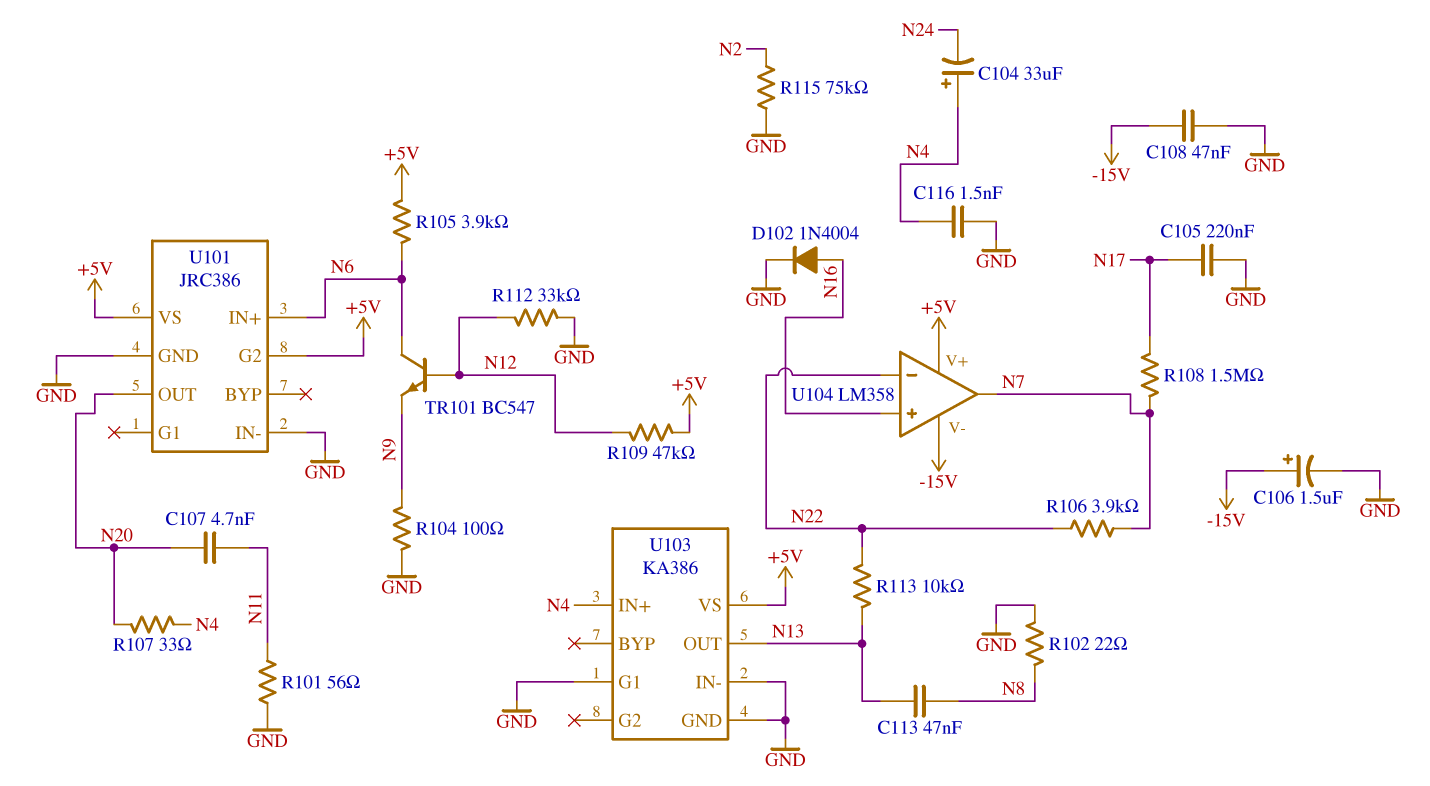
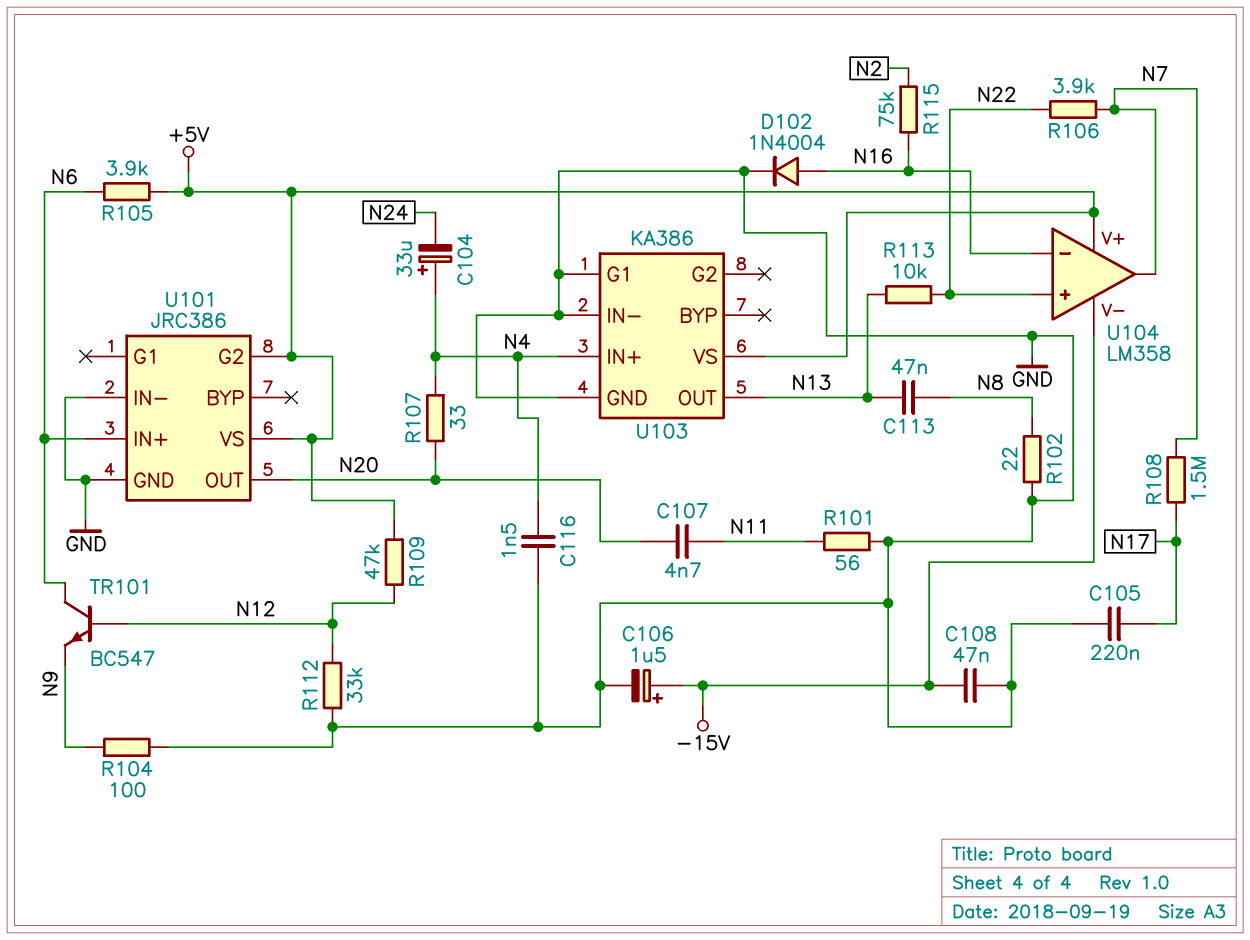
R115: 75k (GND, N2) -> 75k (N2, N16)
U104 pin in+: N16 -> N22
U104 pin in-: N22 -> N16

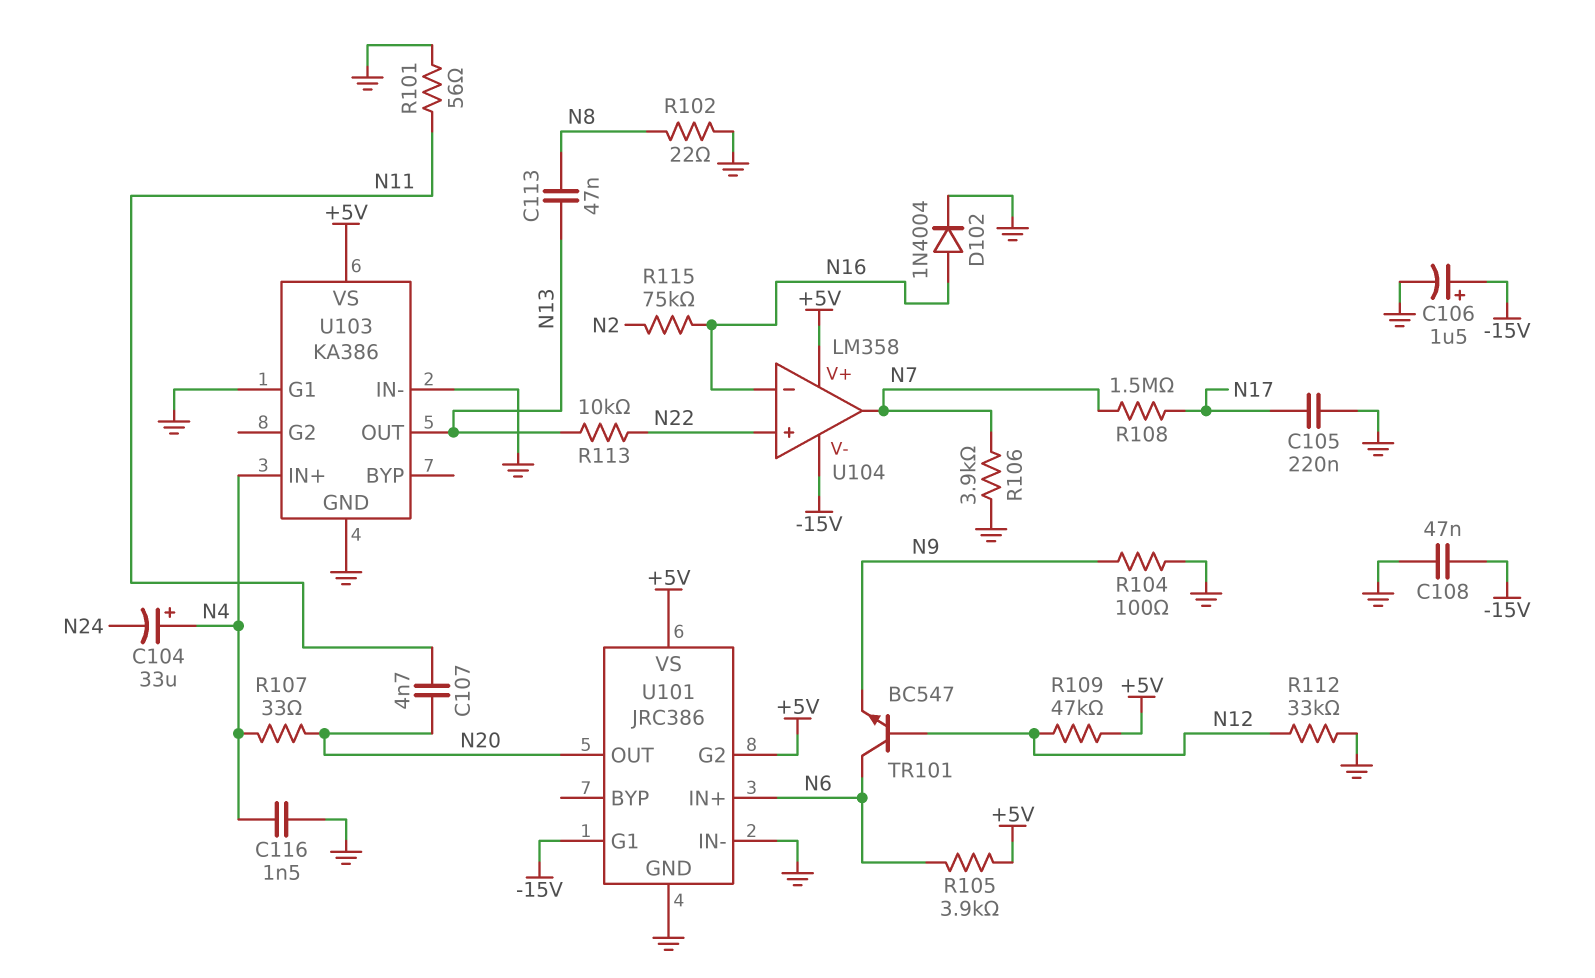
R106: 3.9k (N7, N22) -> 3.9k (GND, N7)
U101 pin G1: none -> -15V

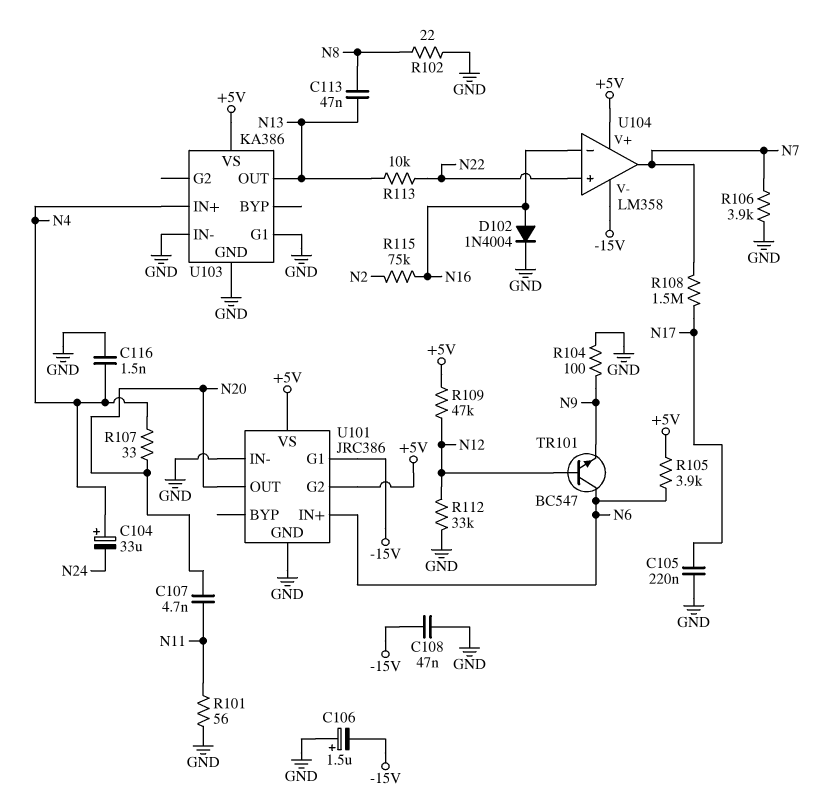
C106: 1.5uF (plus -15V, minus GND) -> 1.5uF (plus GND, minus -15V)

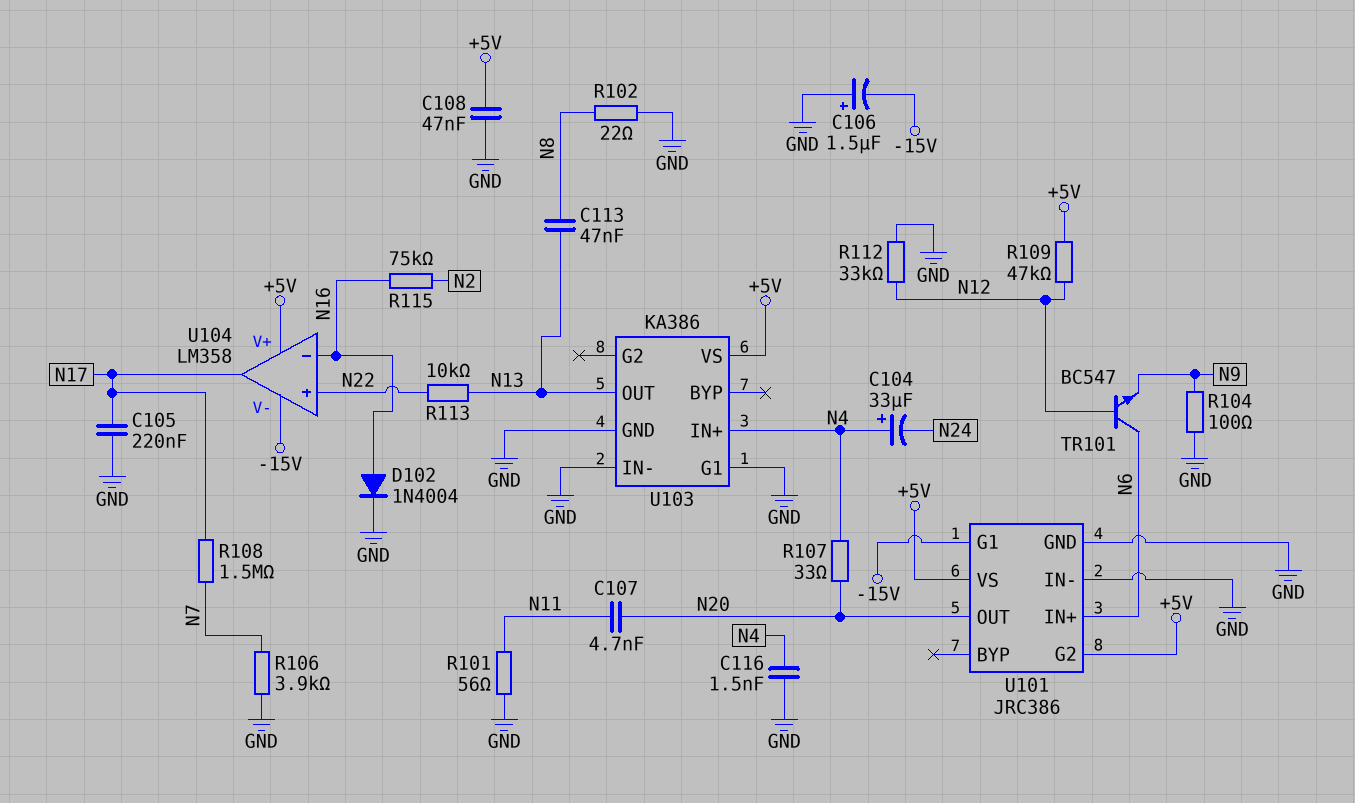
C108: 47nF (-15V, GND) -> 47nF (+5V, GND)
R105: 3.9k (+5V, N6) -> none
U104 pin out: N7 -> N17

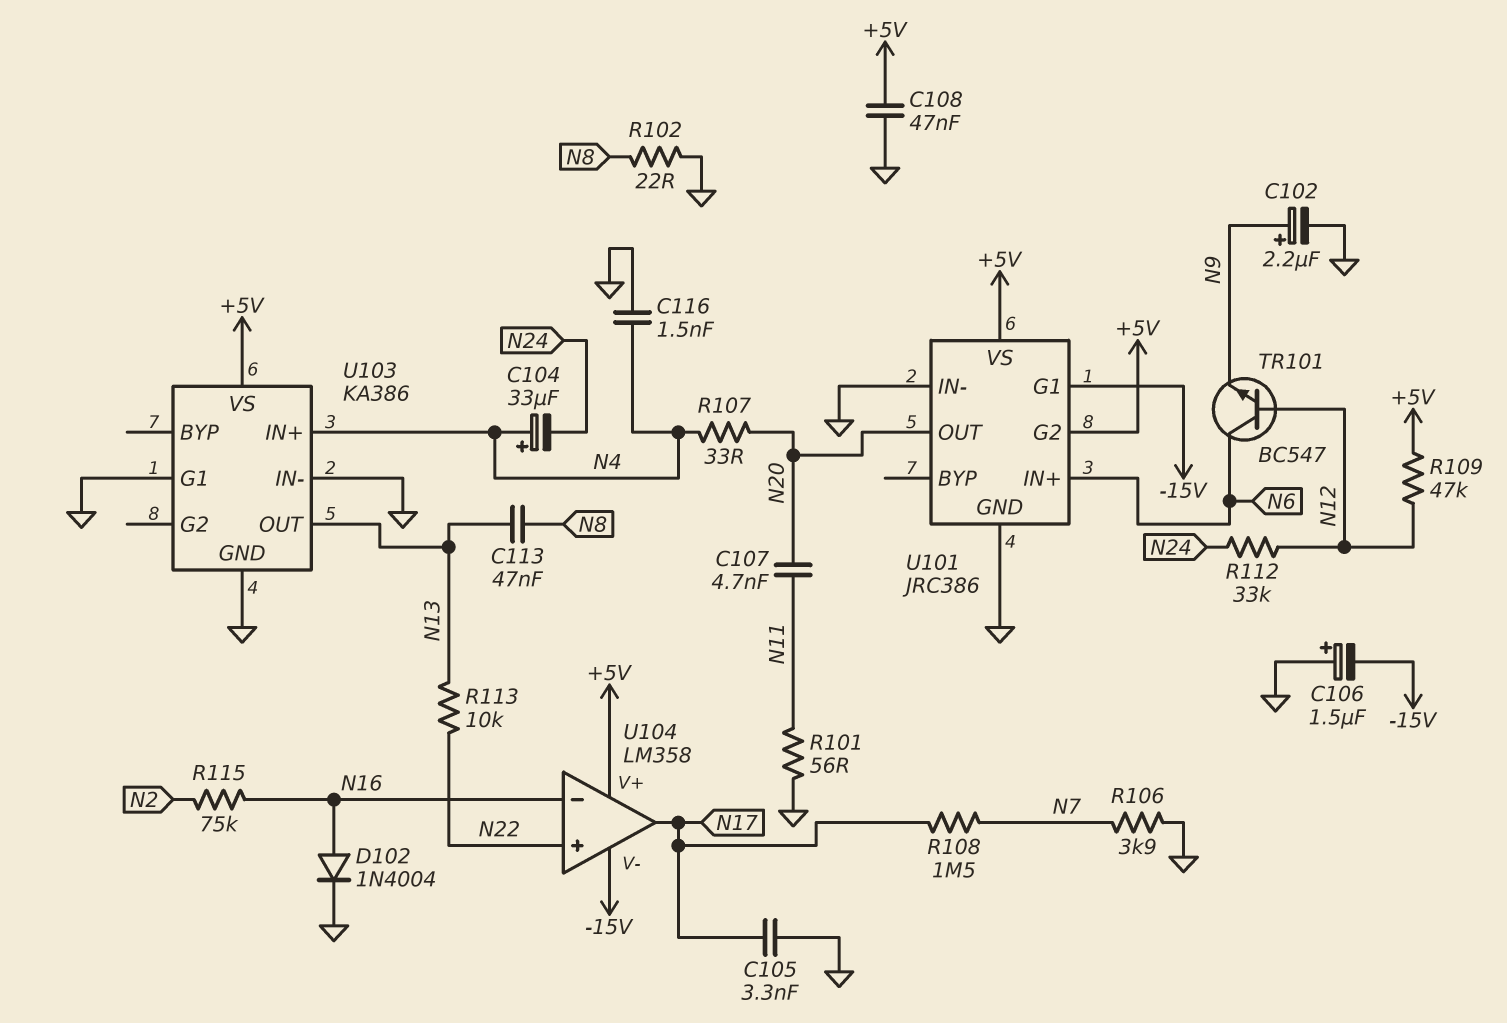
C102: none -> 2.2uF (plus N9, minus GND)
C105: 220nF (GND, N17) -> 3.3nF (GND, N17)
R104: 100 (GND, N9) -> none
R112: 33k (GND, N12) -> 33k (N12, N24)

